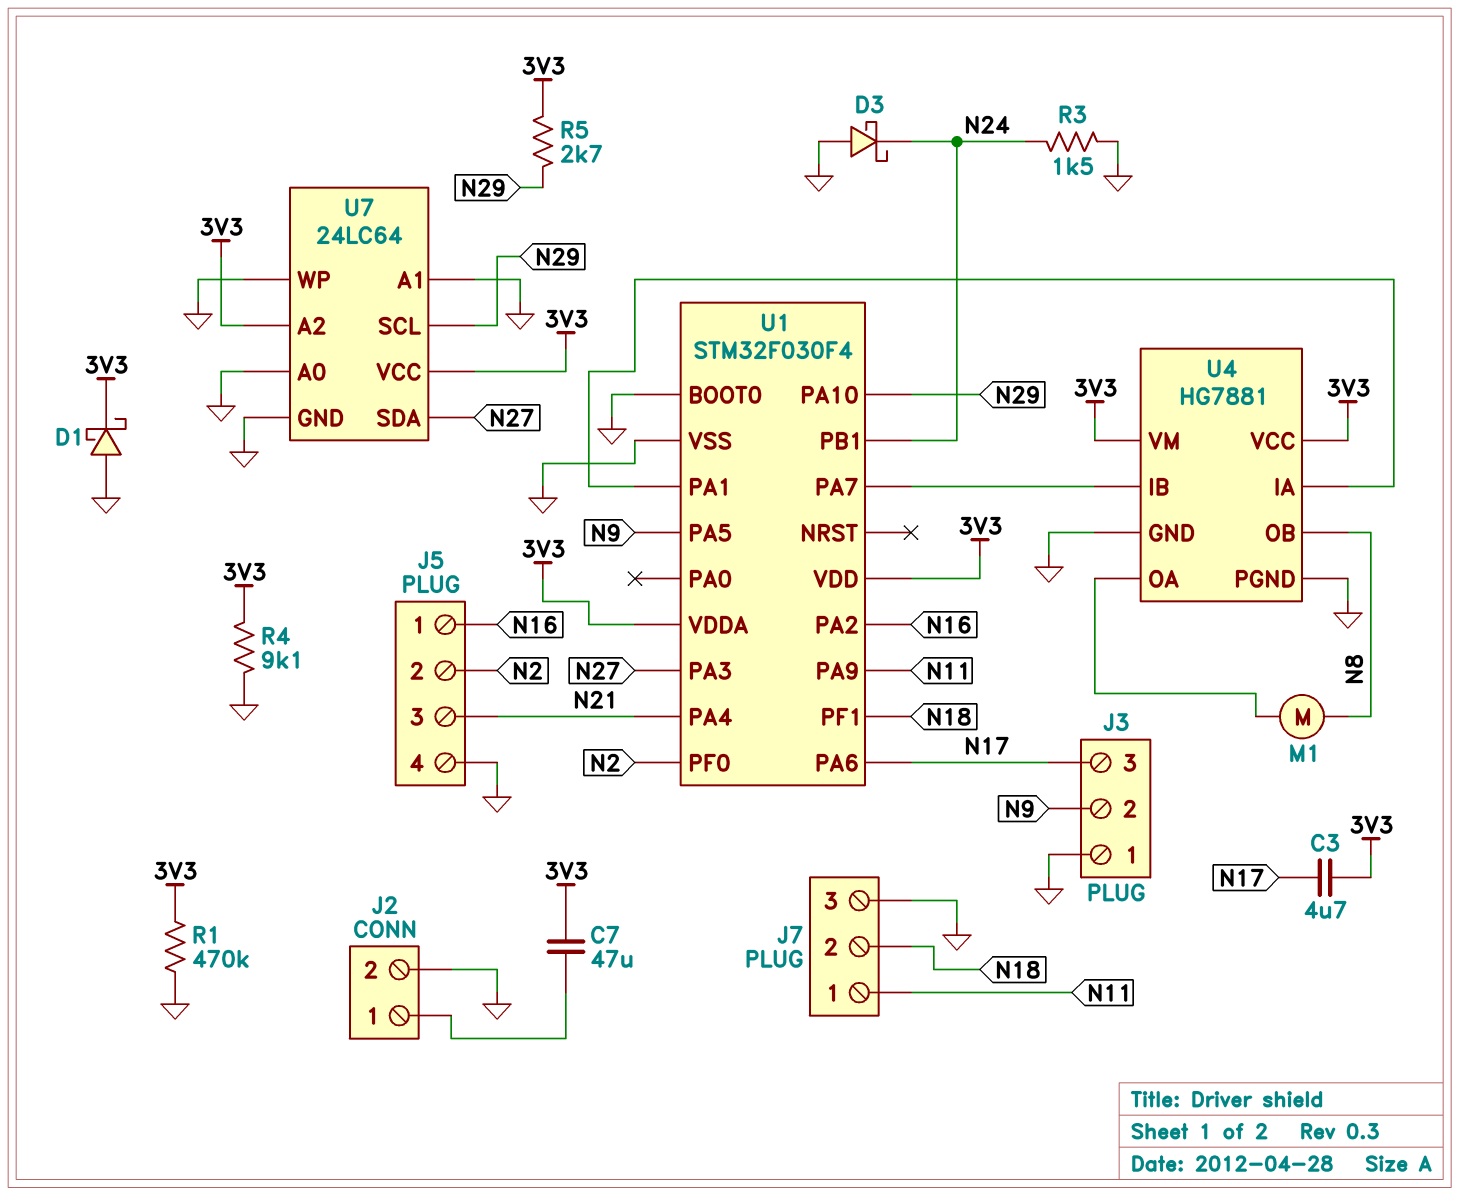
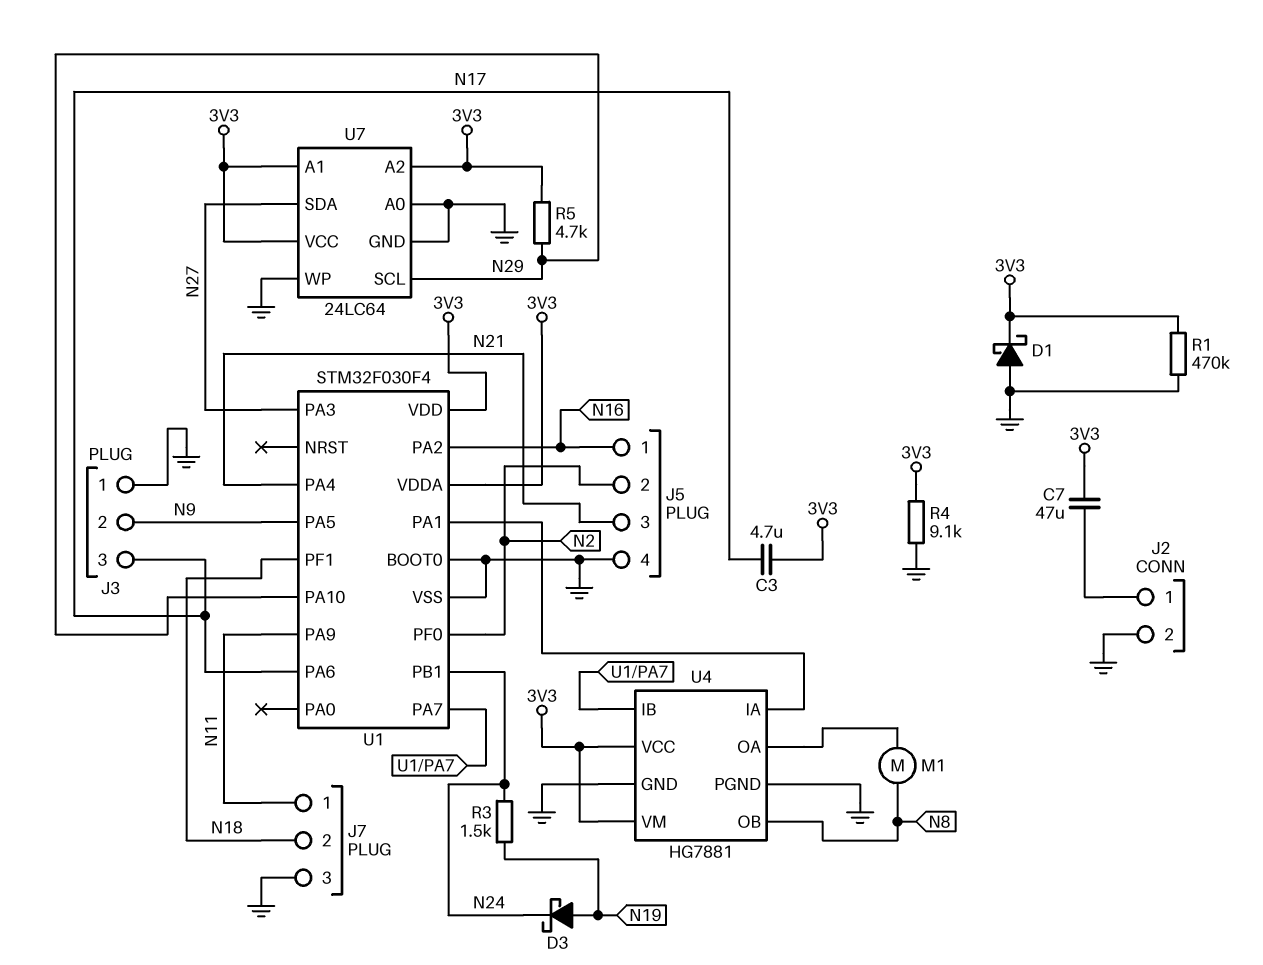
D3: schottky (A GND, K N24) -> schottky (A N19, K N24)
R3: 1.5k (GND, N24) -> 1.5k (N19, N24)
R5: 2.7k (3V3, N29) -> 4.7k (3V3, N29)
U7 pin A1: GND -> 3V3

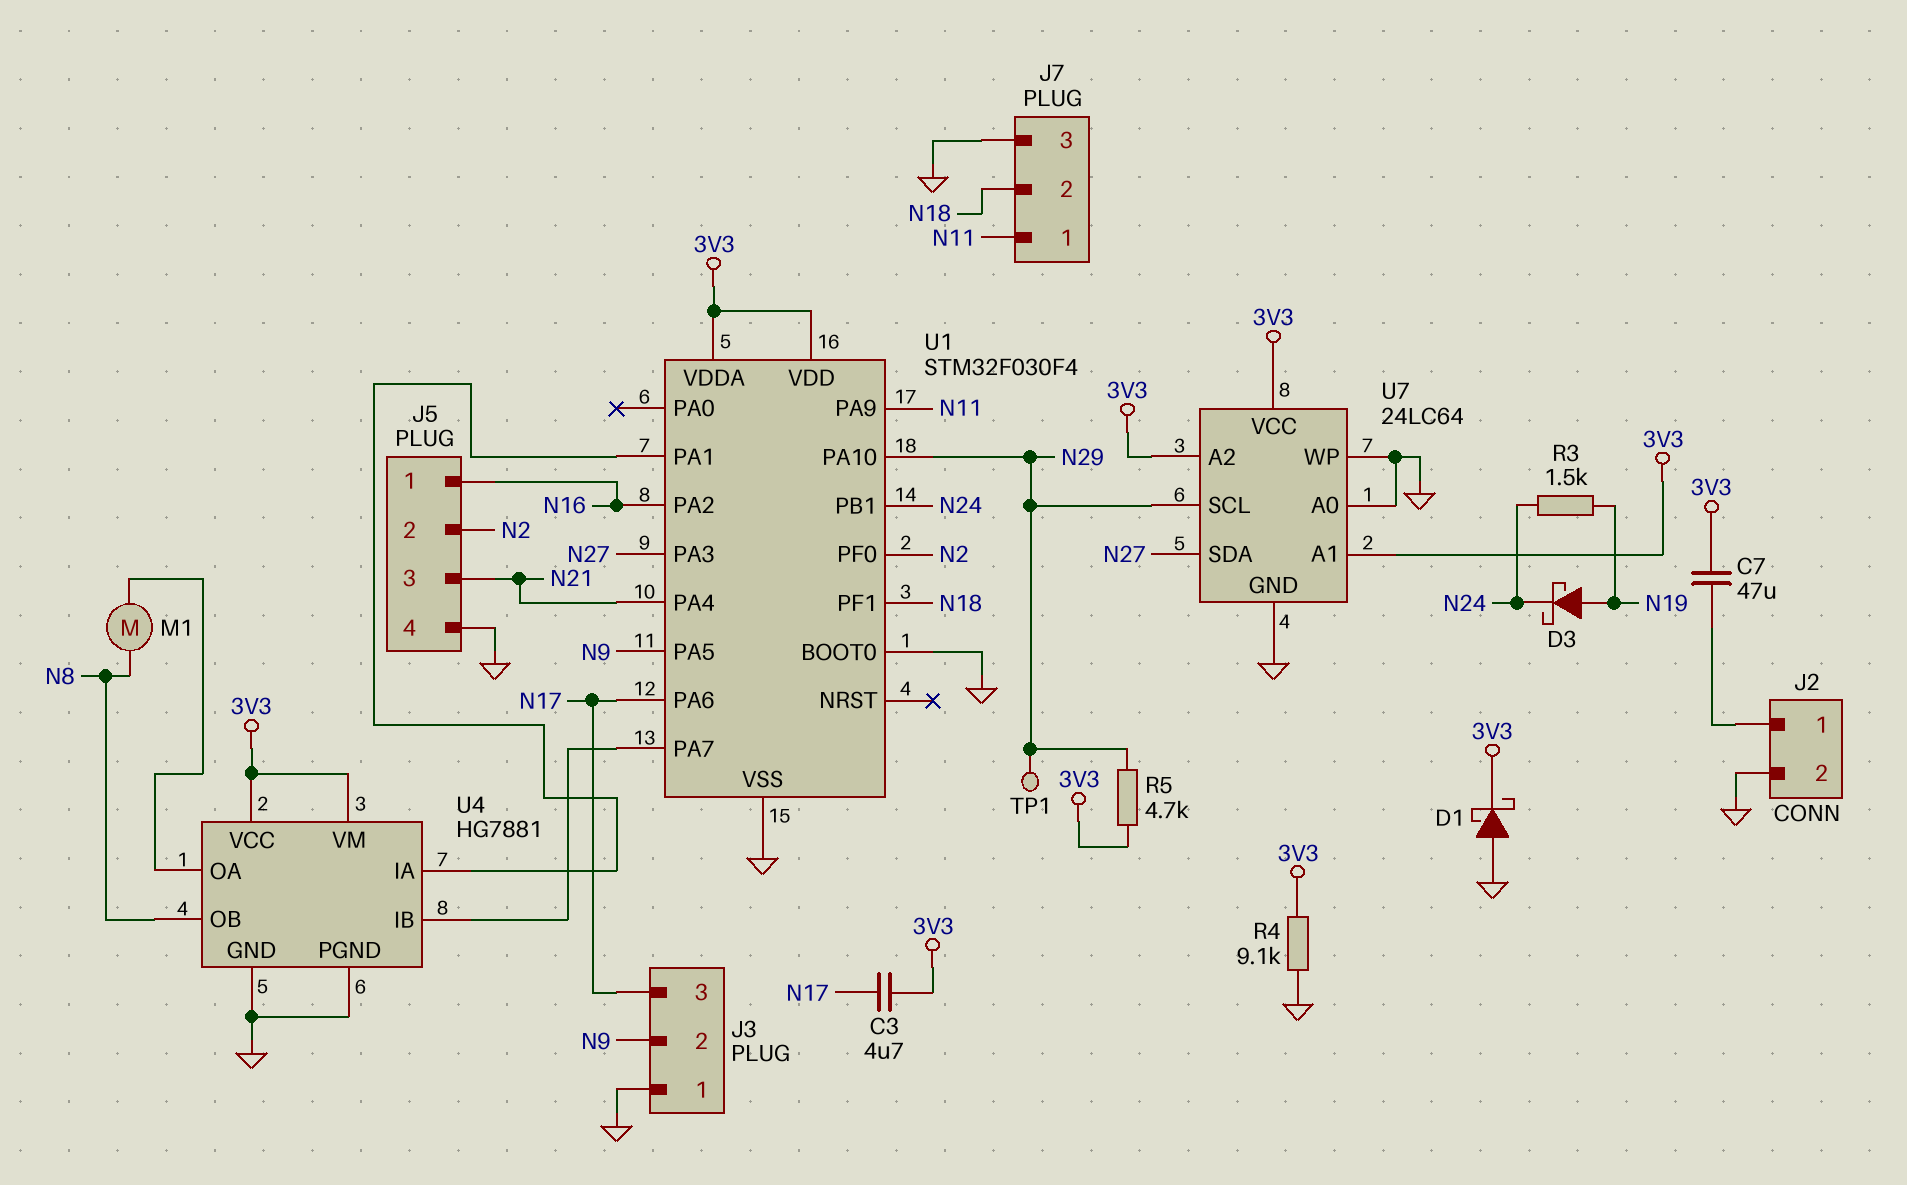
R1: 470k (3V3, GND) -> none
TP1: none -> test point (N29)

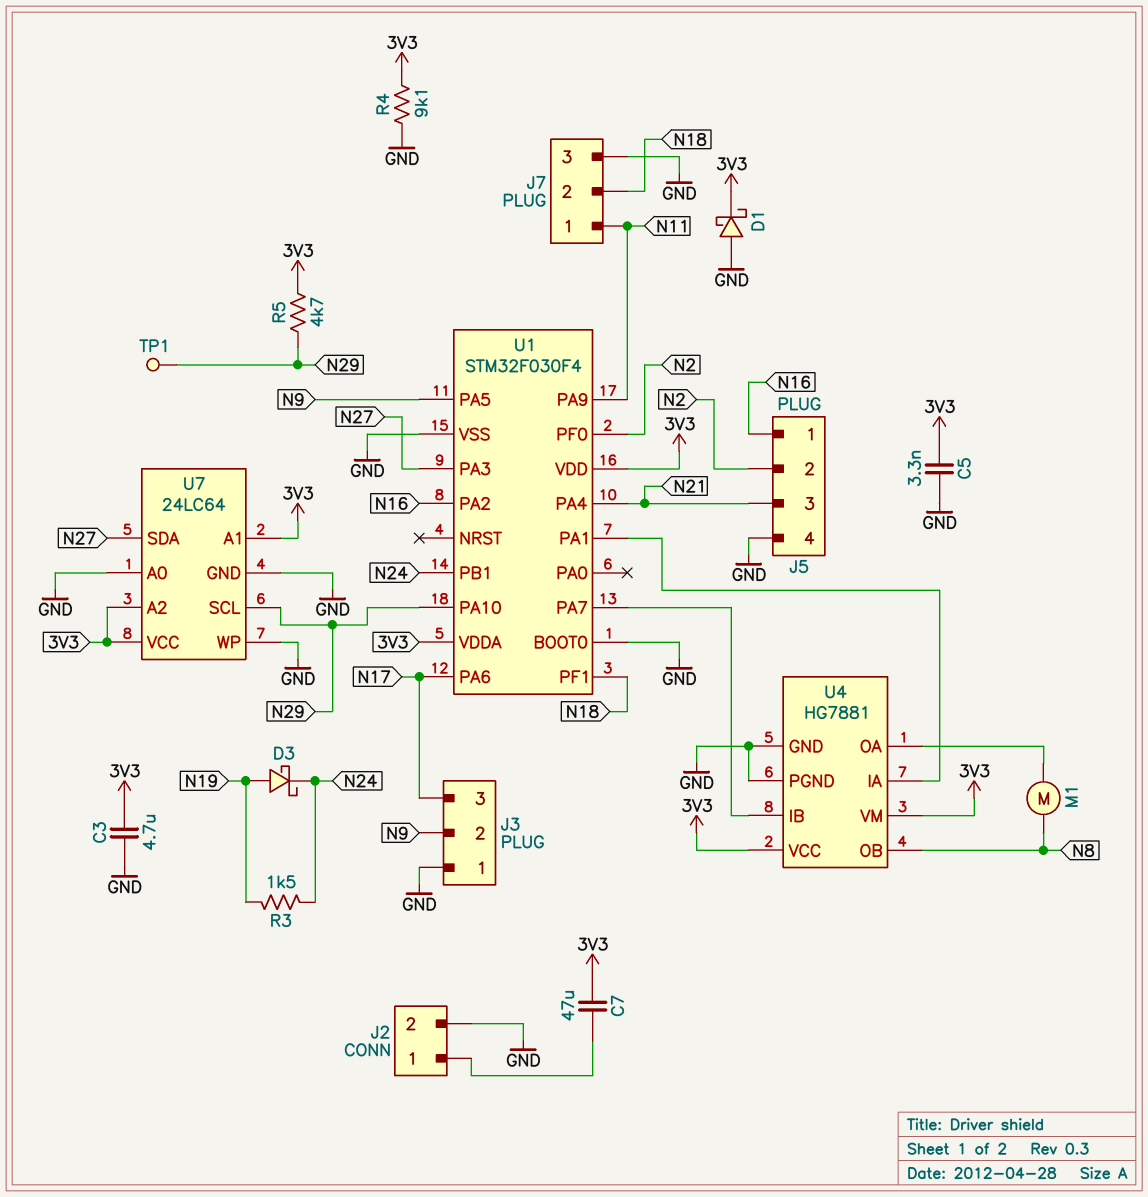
C3: 4.7uF (3V3, N17) -> 4.7uF (3V3, GND)
C5: none -> 3.3nF (3V3, GND)

